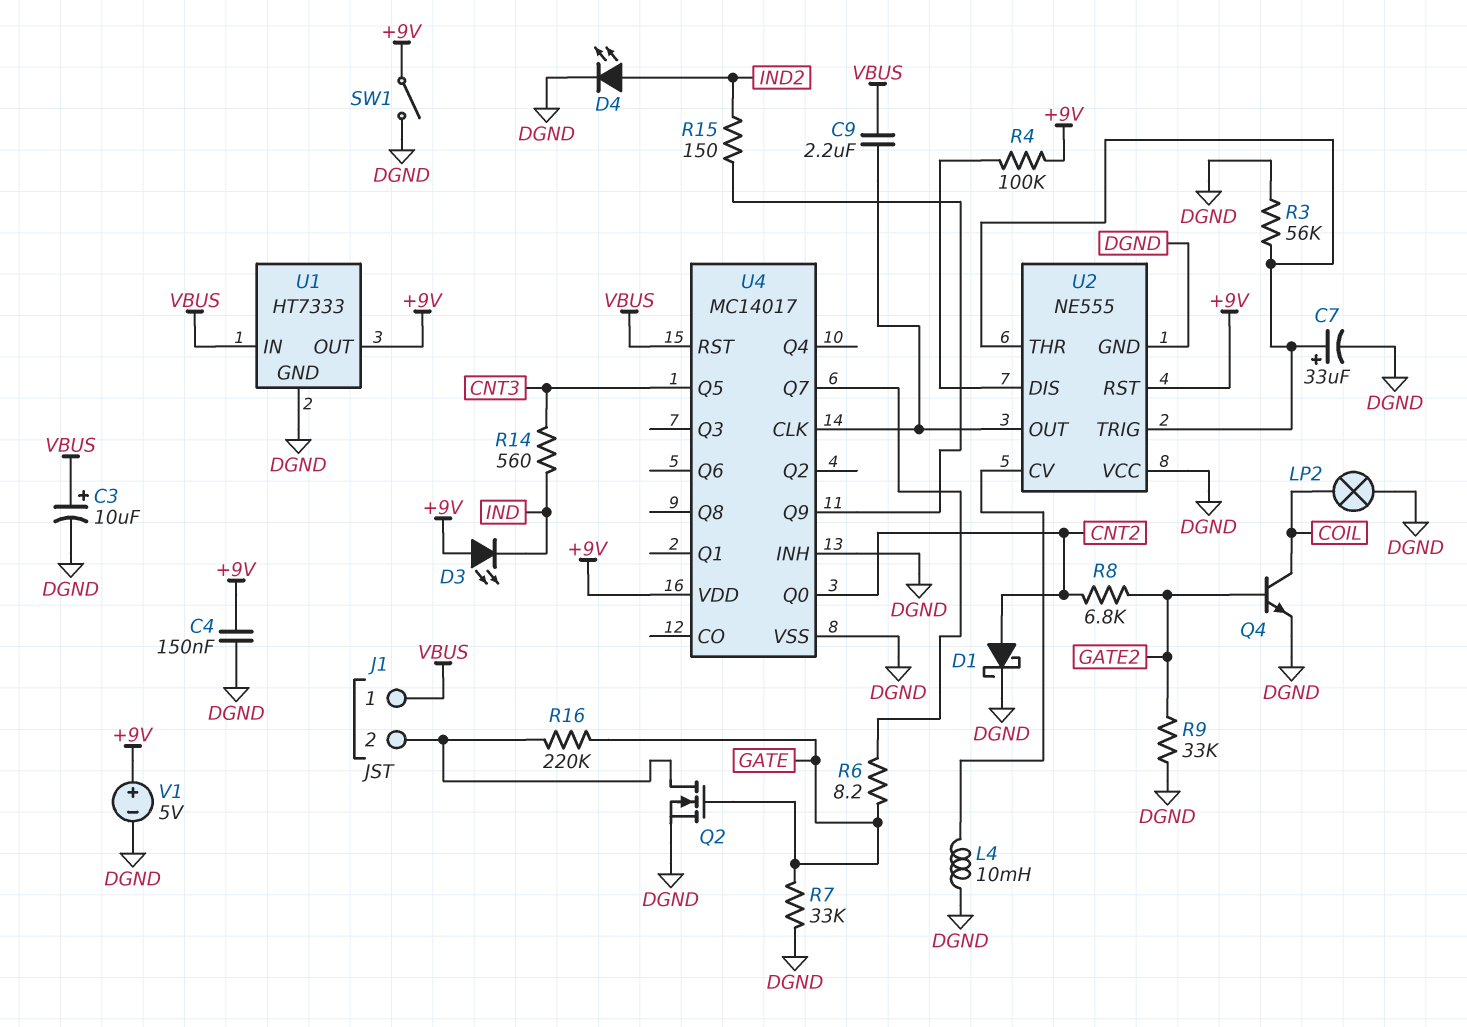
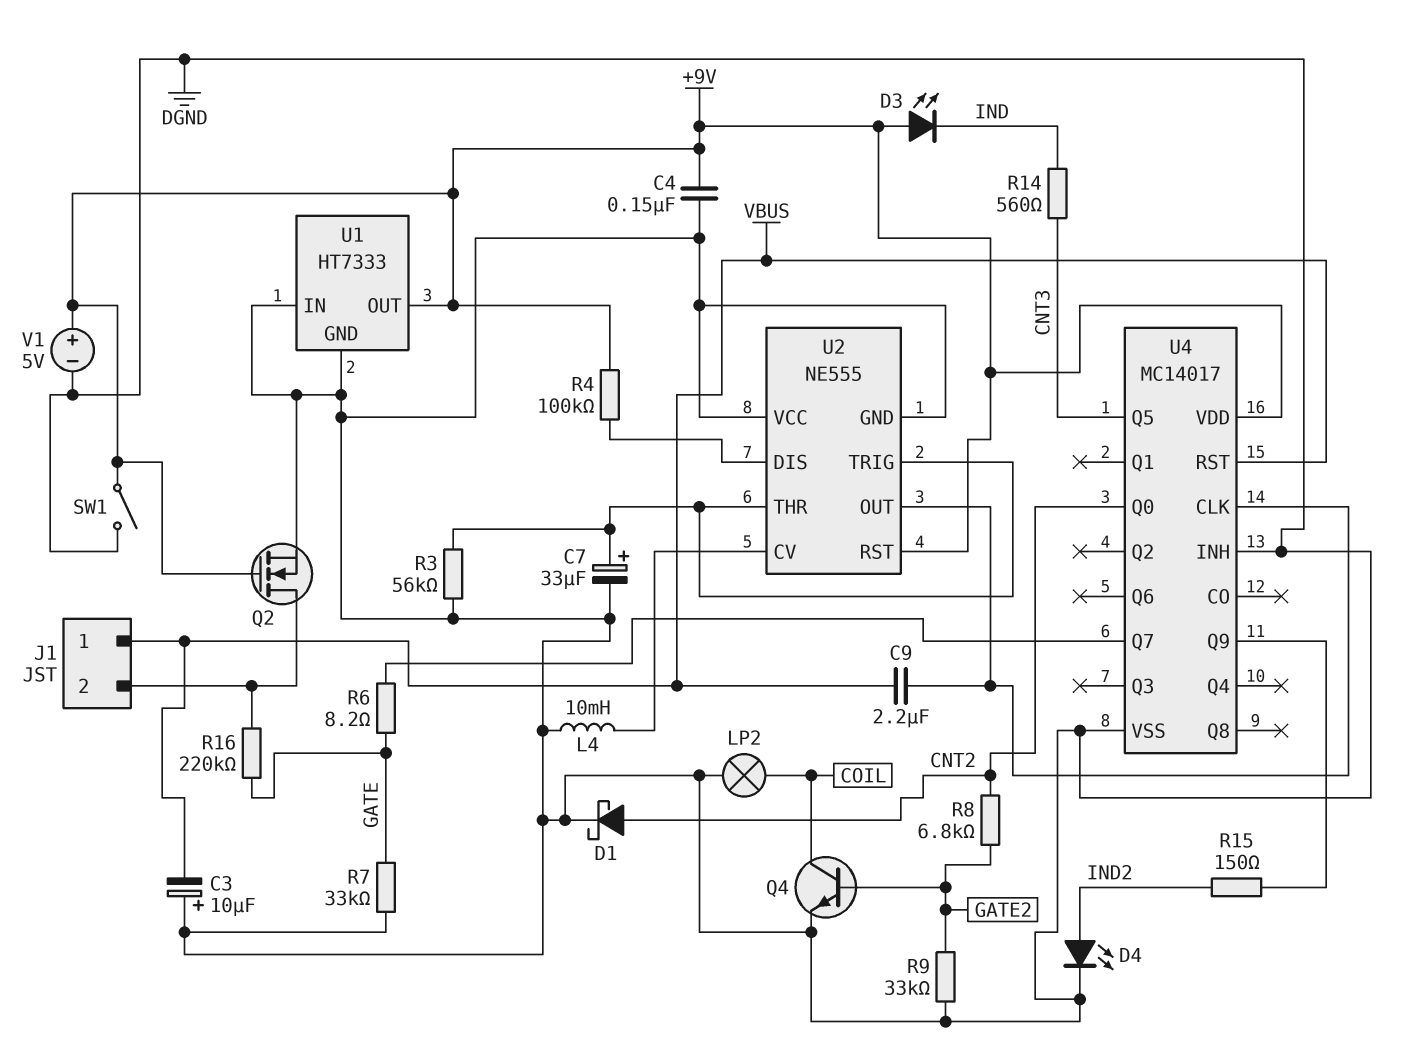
C3: 10uF (plus VBUS, minus DGND) -> 10uF (plus DGND, minus VBUS)
Q2: NMOS (G GATE, D J1/2, S DGND) -> NMOS (G +9V, D J1/2, S DGND)
U1 pin IN: VBUS -> DGND

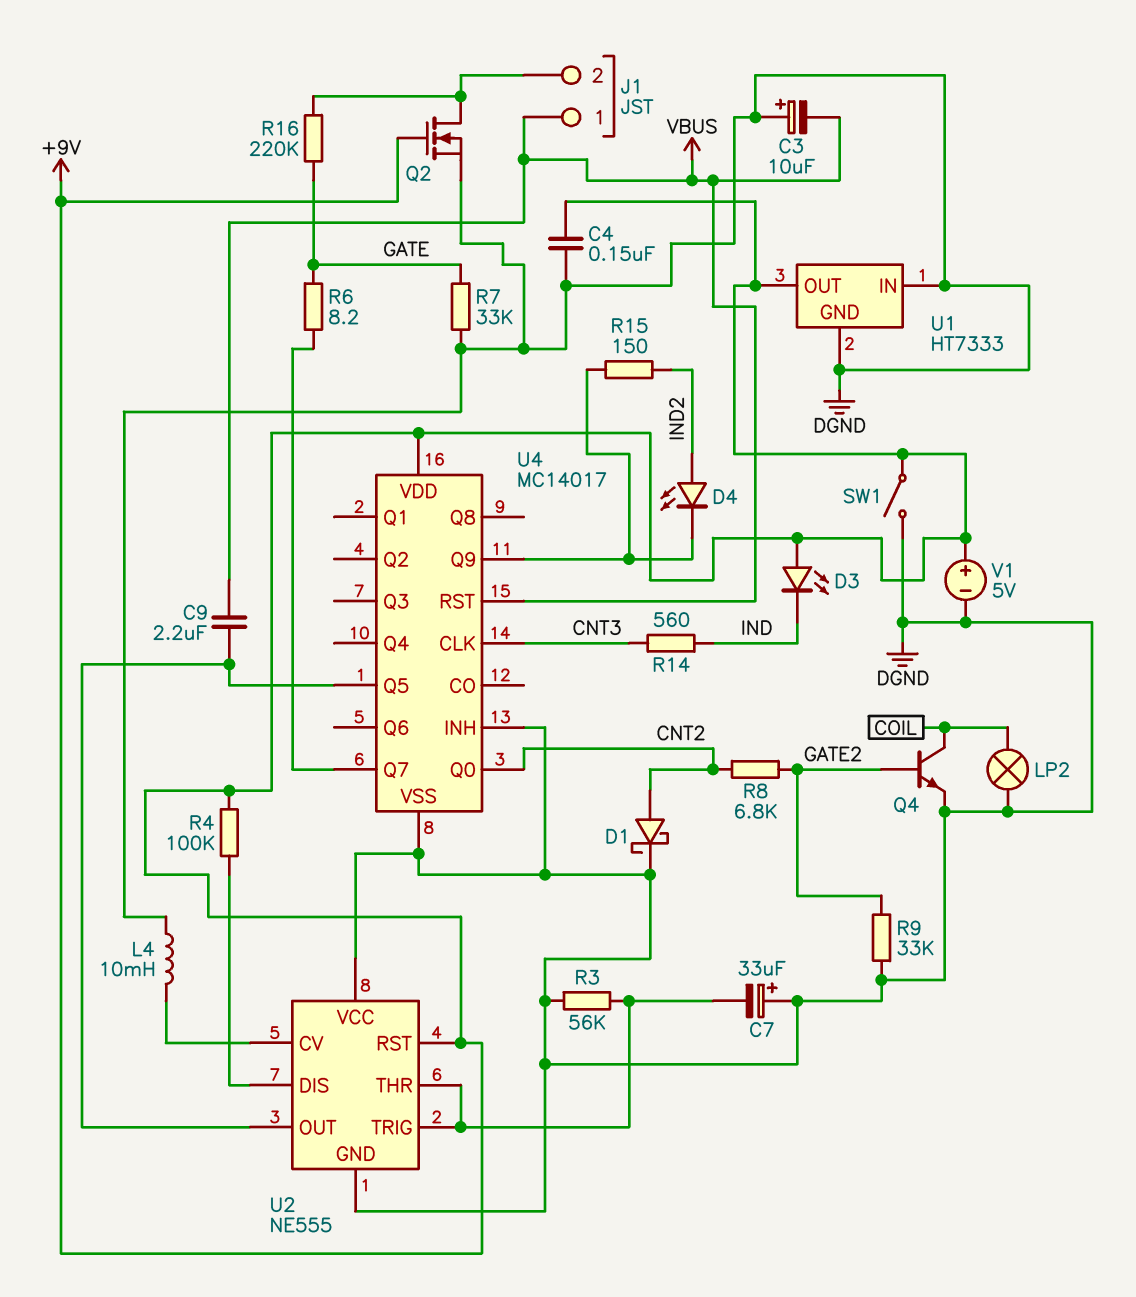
C7: 33uF (plus U2/THR, minus DGND) -> 33uF (plus DGND, minus U2/THR)
D4: LED (A IND2, K DGND) -> LED (A IND2, K U4/Q9)
U4 pin CLK: U2/OUT -> CNT3
U4 pin Q5: CNT3 -> U2/OUT

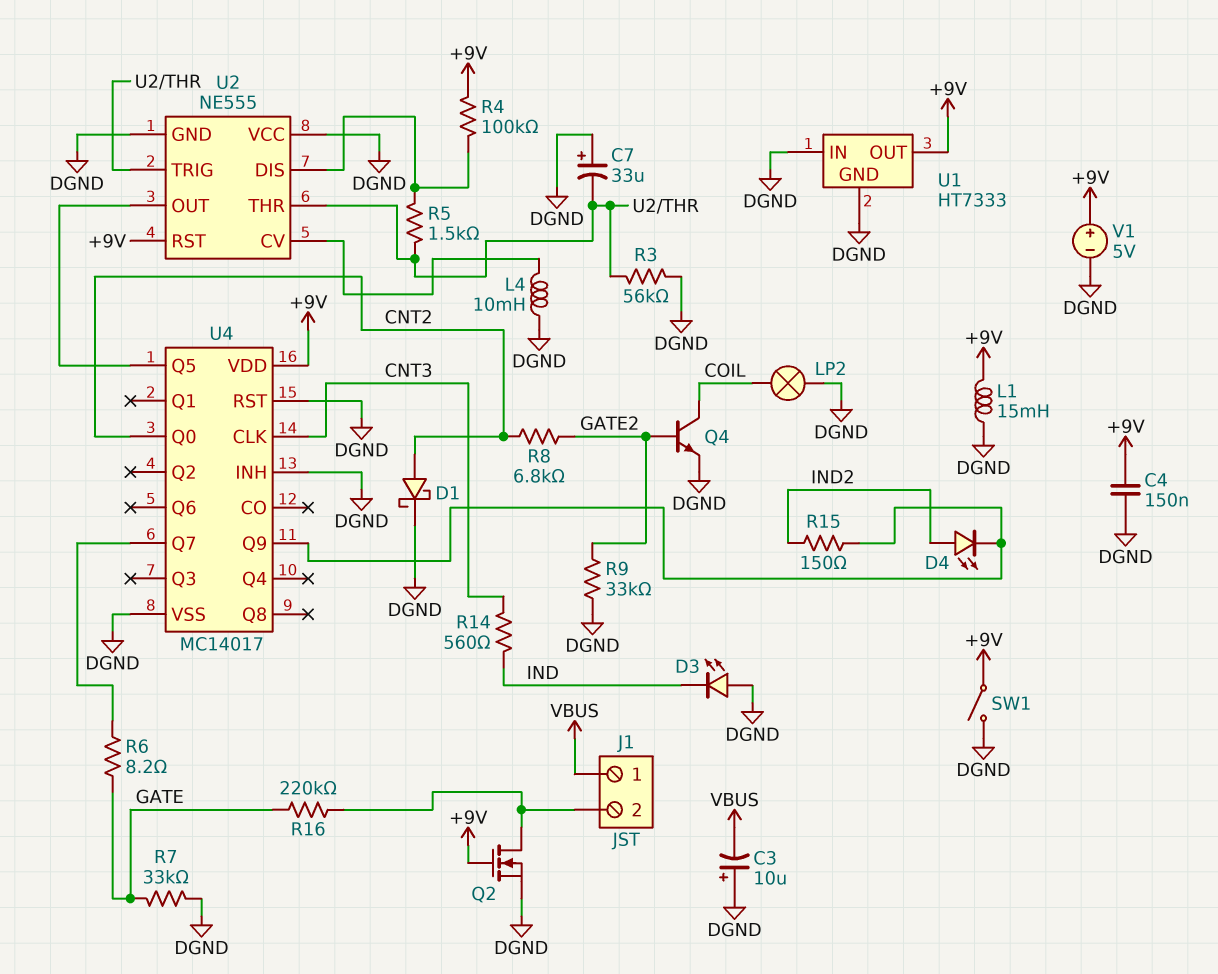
C9: 2.2uF (U2/OUT, VBUS) -> none
D3: LED (A +9V, K IND) -> LED (A DGND, K IND)
L1: none -> 15mH (+9V, DGND)
R5: none -> 1.5k (U2/DIS, U2/THR)
U4 pin RST: VBUS -> DGND

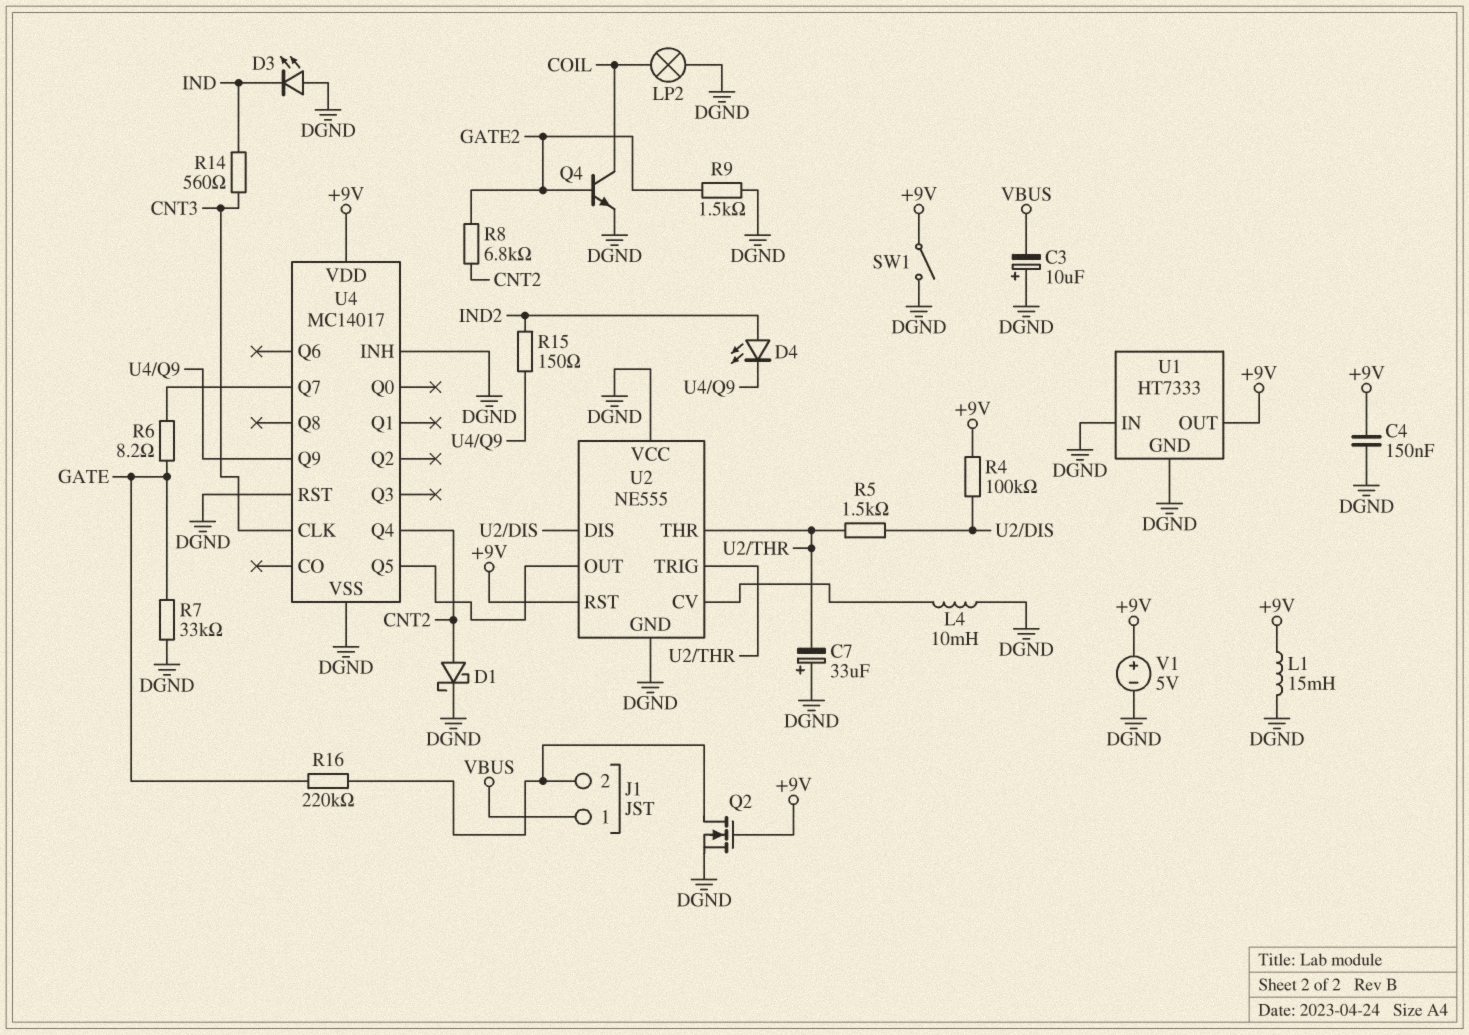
R3: 56k (DGND, U2/THR) -> none
R9: 33k (DGND, GATE2) -> 1.5k (DGND, GATE2)
U4 pin Q0: CNT2 -> none
U4 pin Q4: none -> CNT2

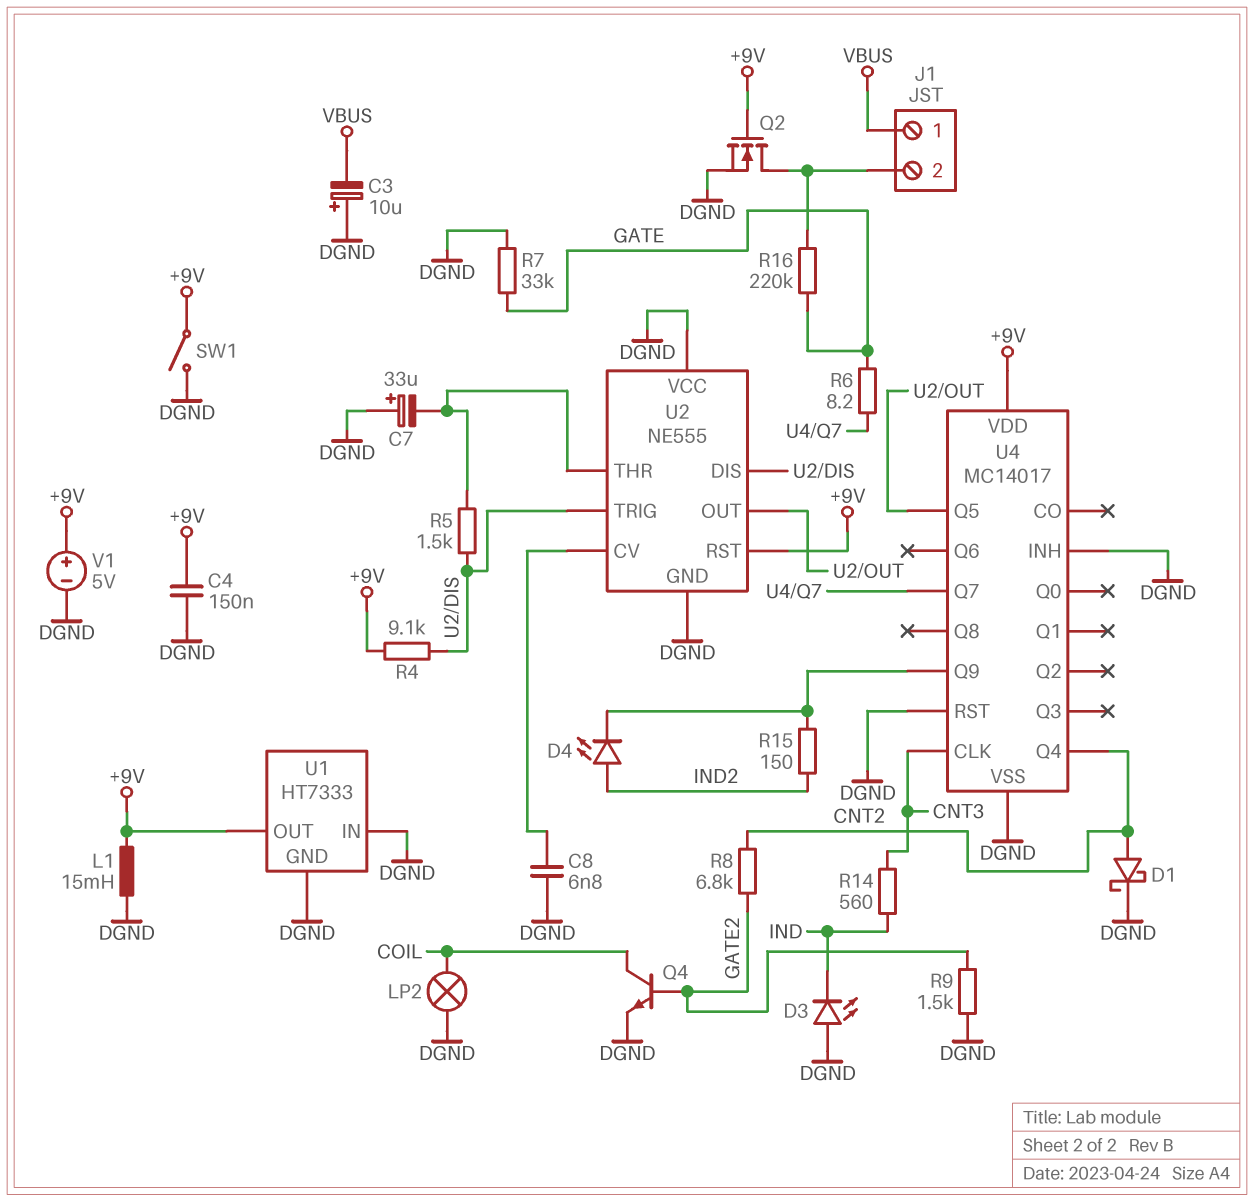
C8: none -> 6.8nF (DGND, U2/CV)
L4: 10mH (DGND, U2/CV) -> none
R4: 100k (+9V, U2/DIS) -> 9.1k (+9V, U2/DIS)
U2 pin TRIG: U2/THR -> U2/DIS

